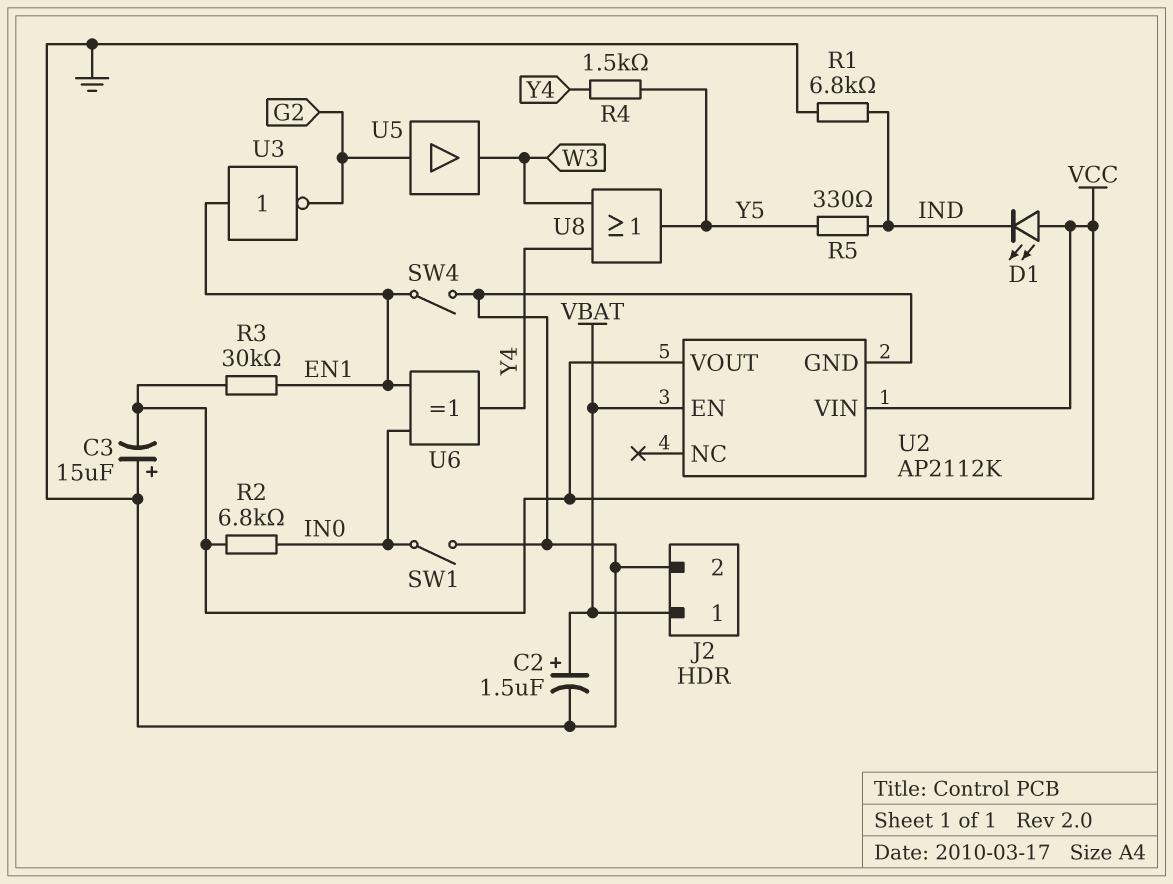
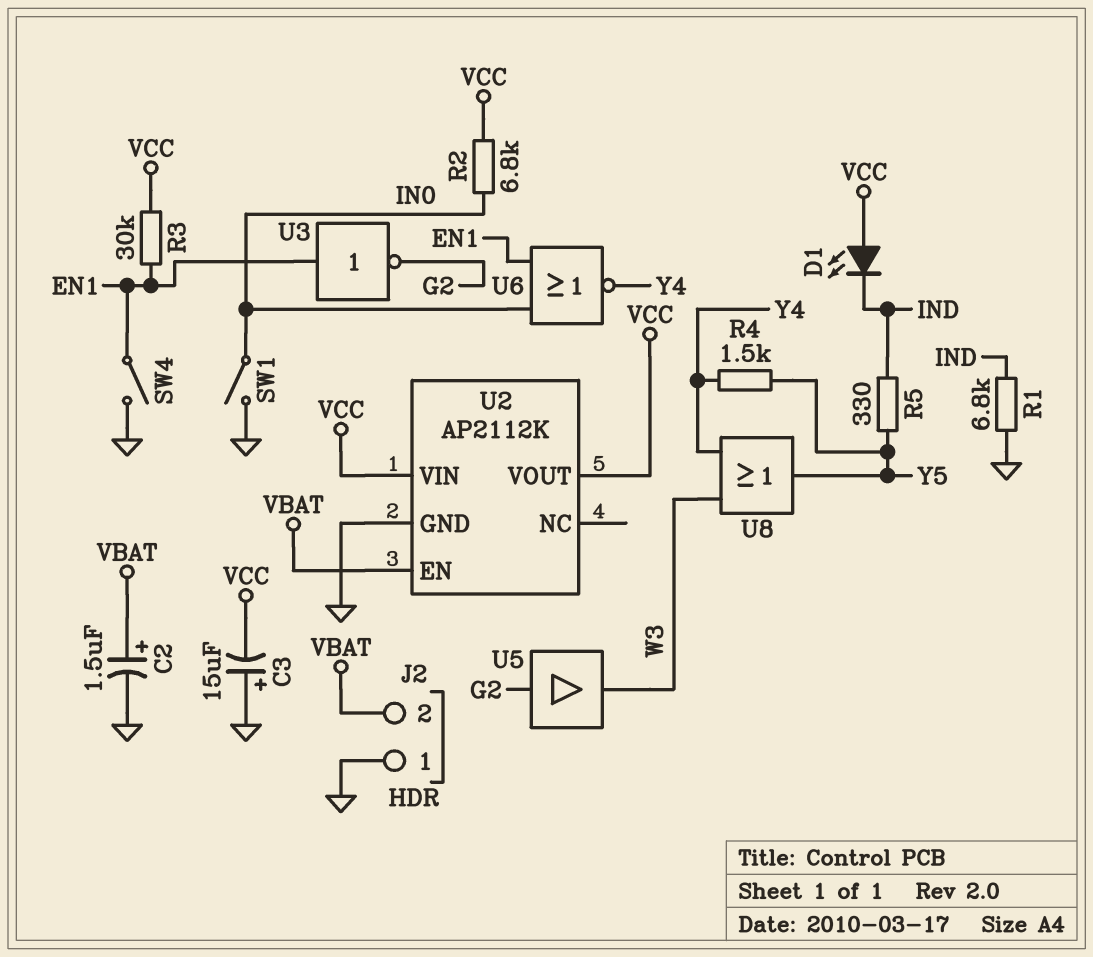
J2 pin 1: VBAT -> GND
J2 pin 2: GND -> VBAT
U6: XOR (in EN1, in IN0, out Y4) -> NOR (in EN1, in IN0, out Y4)

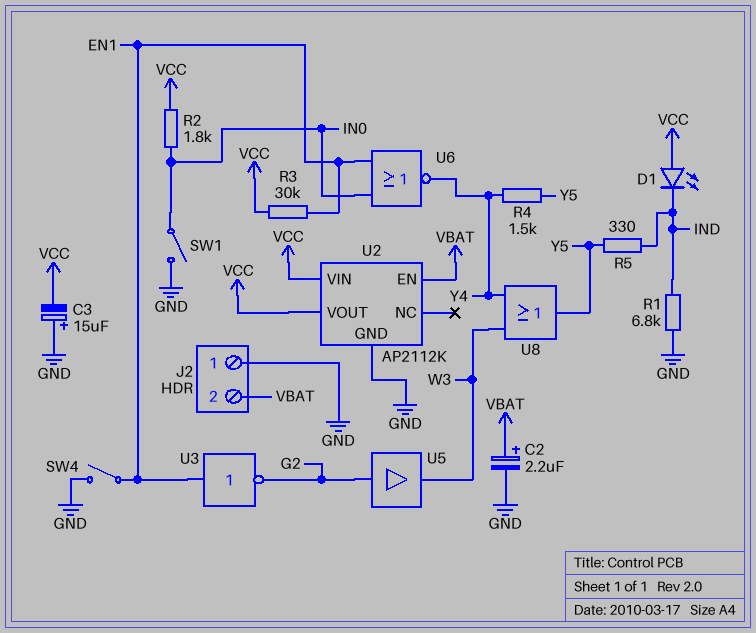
C2: 1.5uF (plus VBAT, minus GND) -> 2.2uF (plus VBAT, minus GND)
R2: 6.8k (IN0, VCC) -> 1.8k (IN0, VCC)

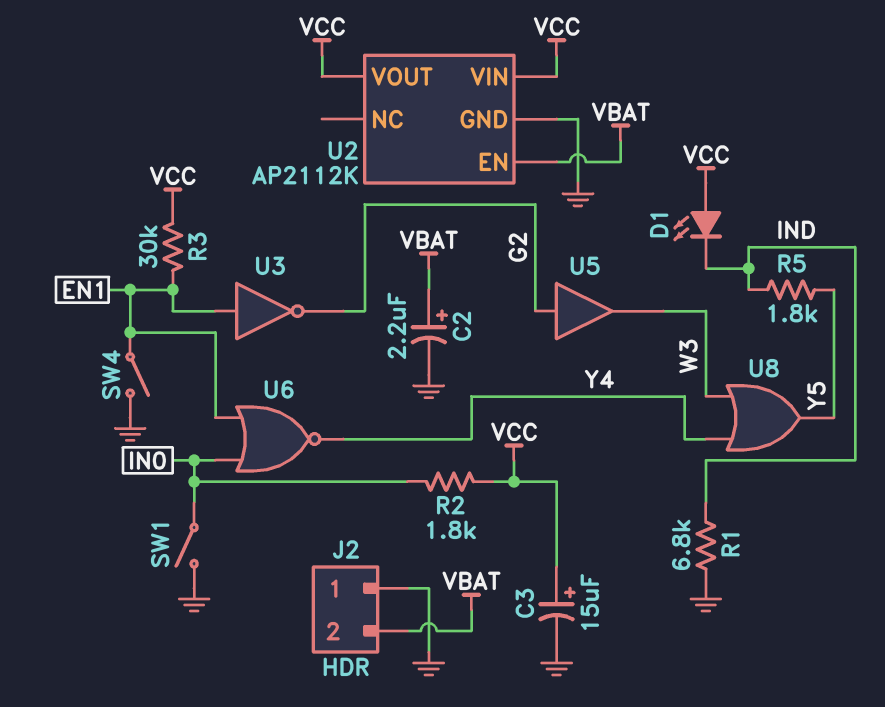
C3: 15uF (plus GND, minus VCC) -> 15uF (plus VCC, minus GND)
R4: 1.5k (Y4, Y5) -> none
R5: 330 (IND, Y5) -> 1.8k (IND, Y5)

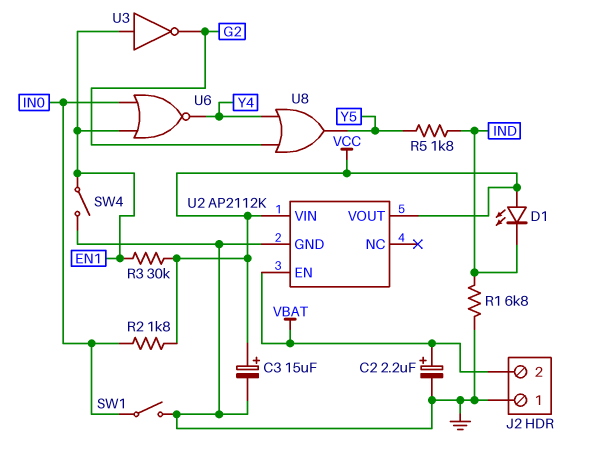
U5: buffer (in G2, out W3) -> none
U8: OR (in W3, in Y4, out Y5) -> OR (in G2, in Y4, out Y5)

